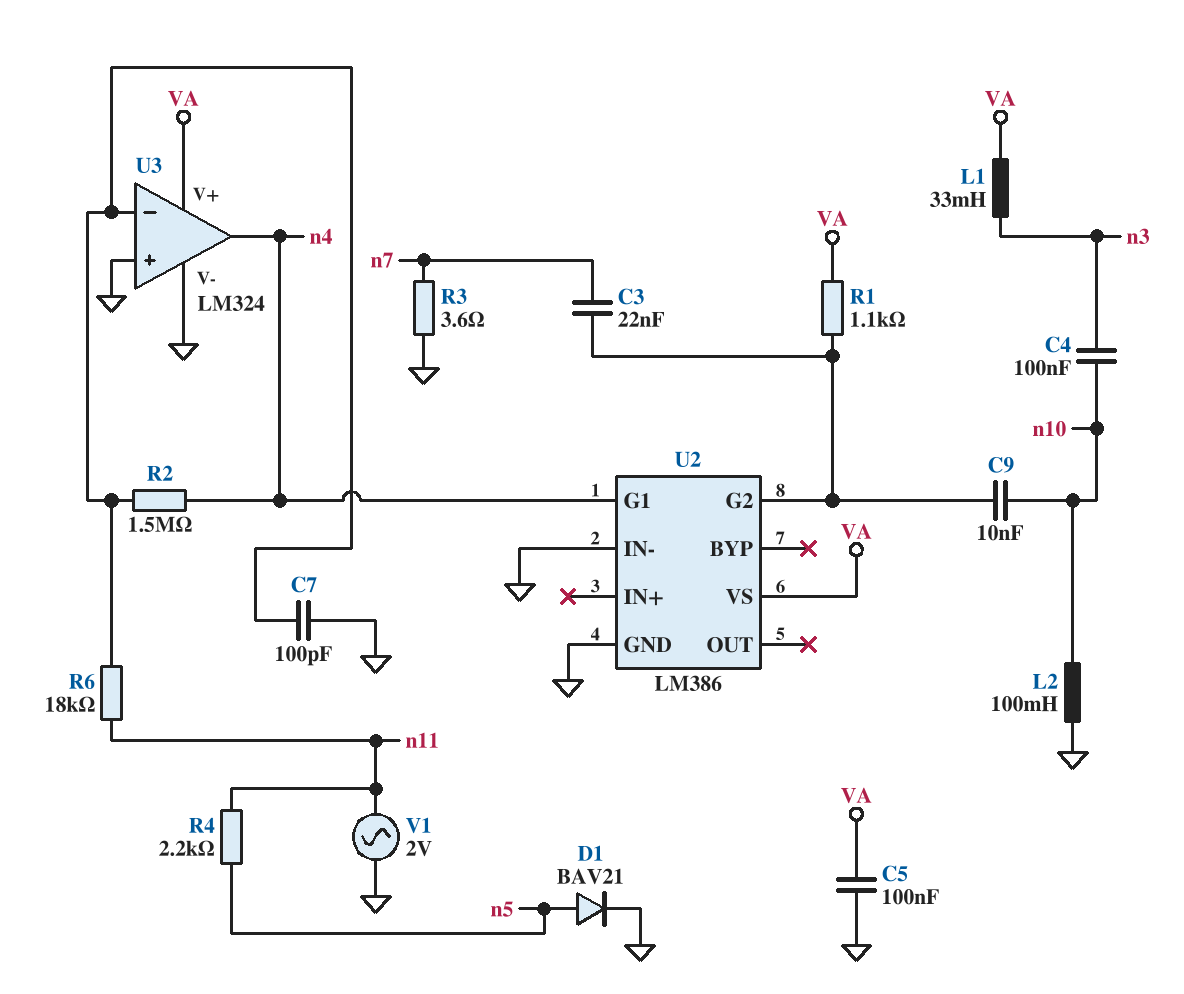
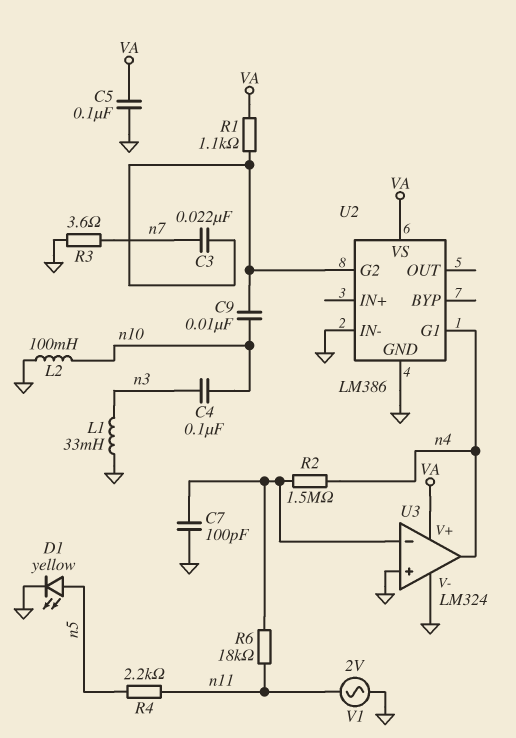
D1: diode BAV21 (A n5, K GND) -> LED yellow (A n5, K GND)
L1: 33mH (VA, n3) -> 33mH (GND, n3)

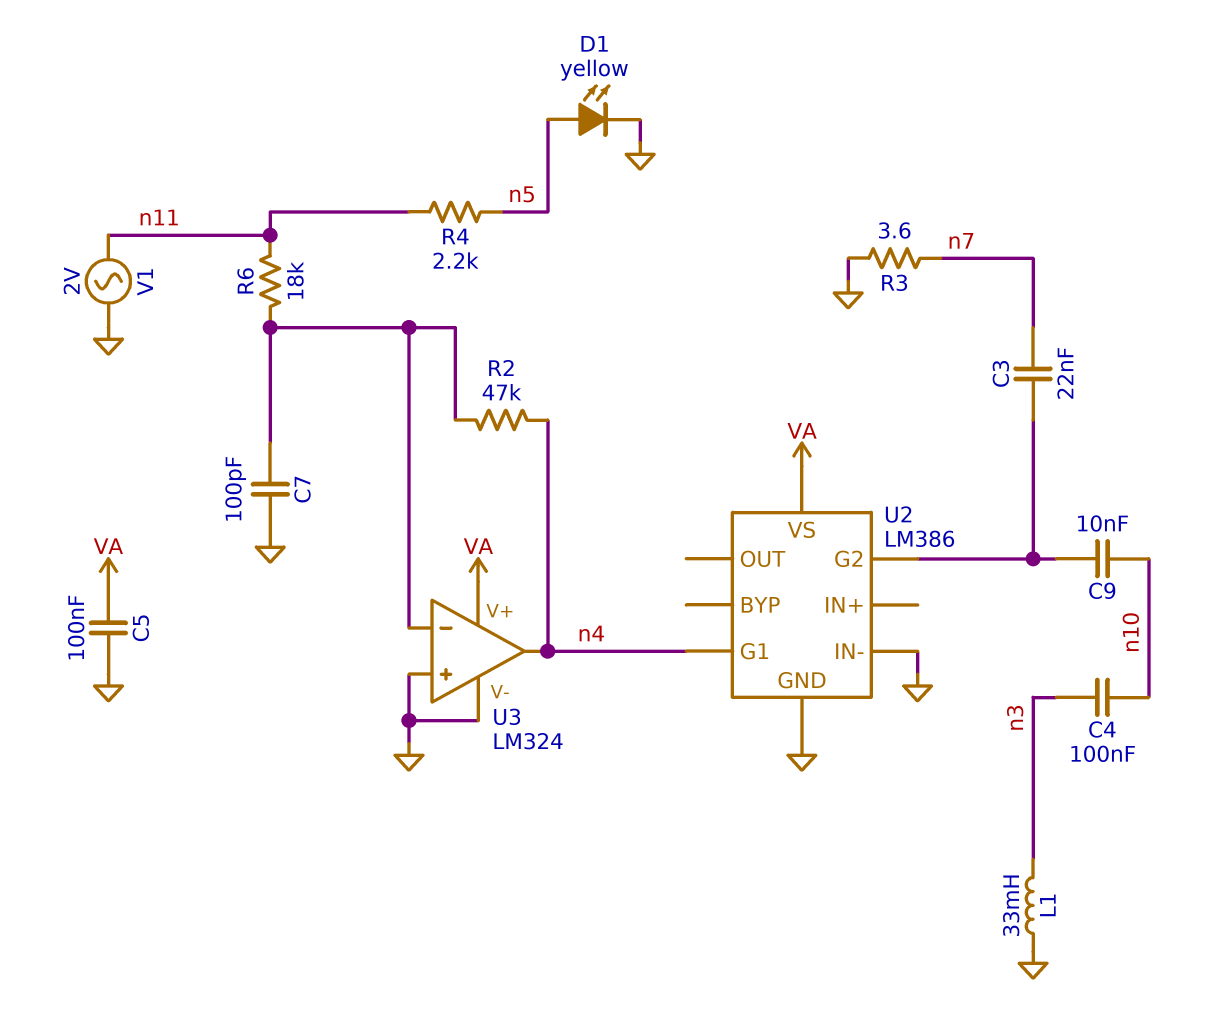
L2: 100mH (GND, n10) -> none
R1: 1.1k (U2/G2, VA) -> none
R2: 1.5M (U3/in-, n4) -> 47k (U3/in-, n4)

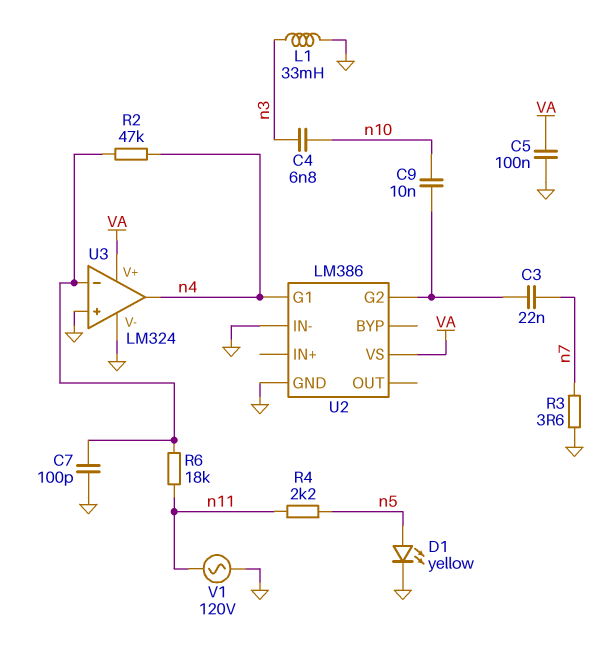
C4: 100nF (n3, n10) -> 6.8nF (n3, n10)
V1: AC 2V (GND, n11) -> AC 120V (GND, n11)

